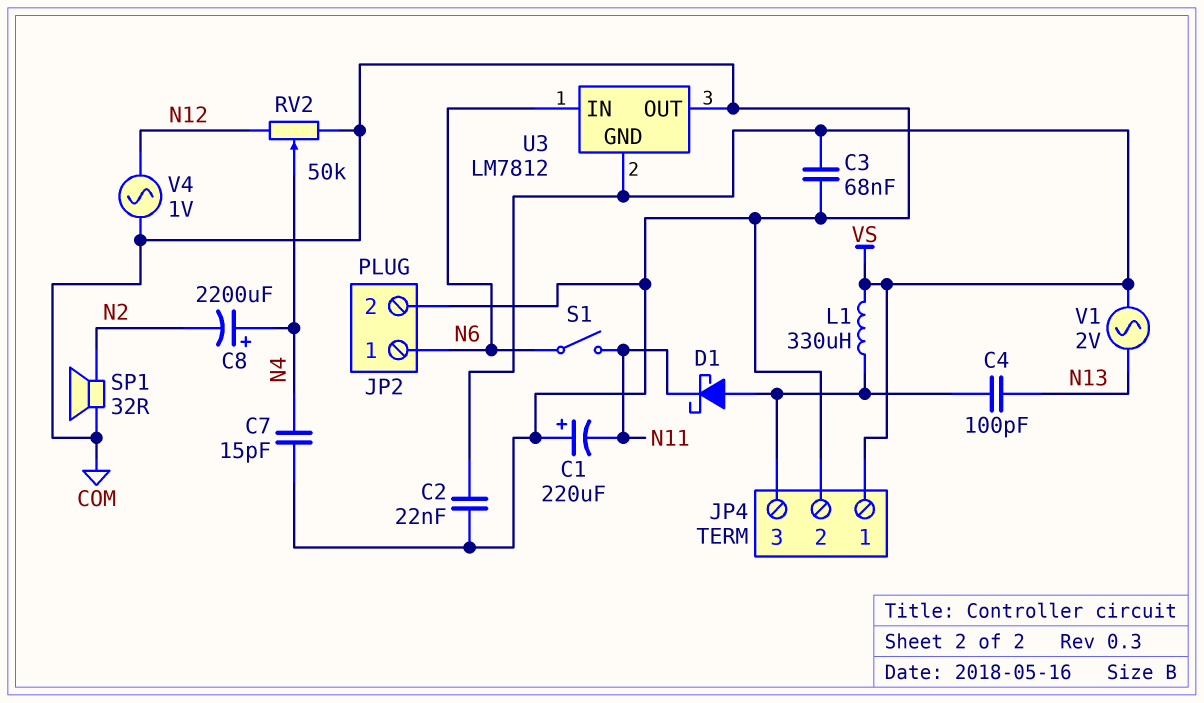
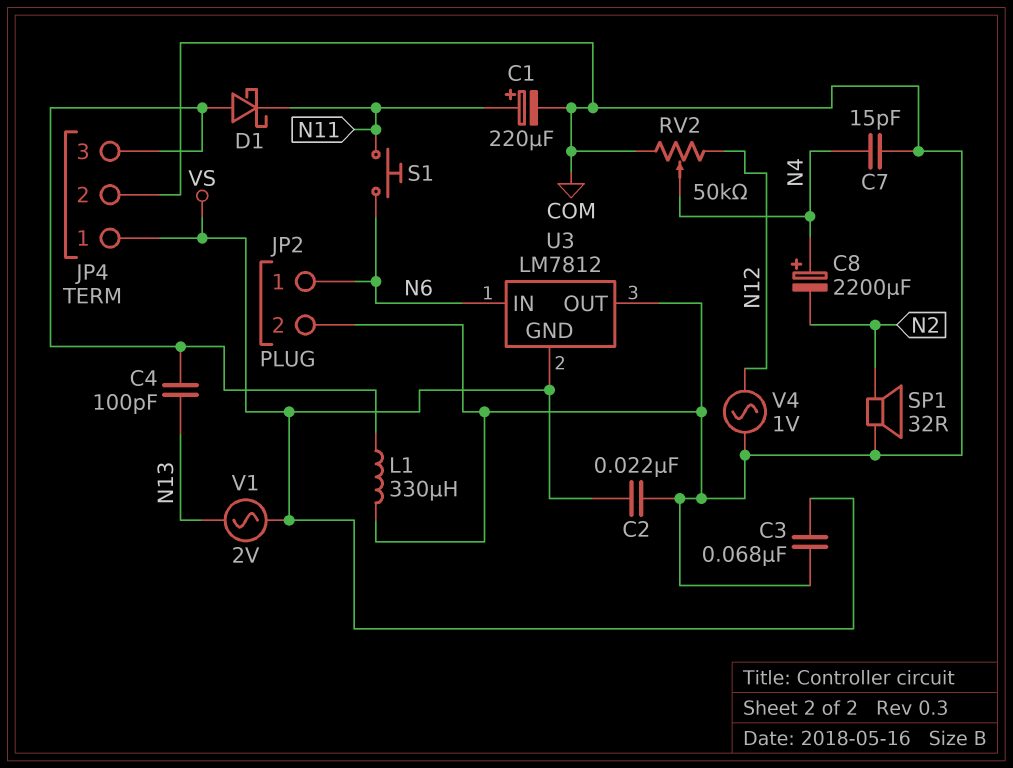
C1: 220uF (plus COM, minus N11) -> 220uF (plus N11, minus COM)
L1: 330uH (JP4/3, VS) -> 330uH (COM, JP4/3)
S1: switch (N6, N11) -> button (N6, N11)

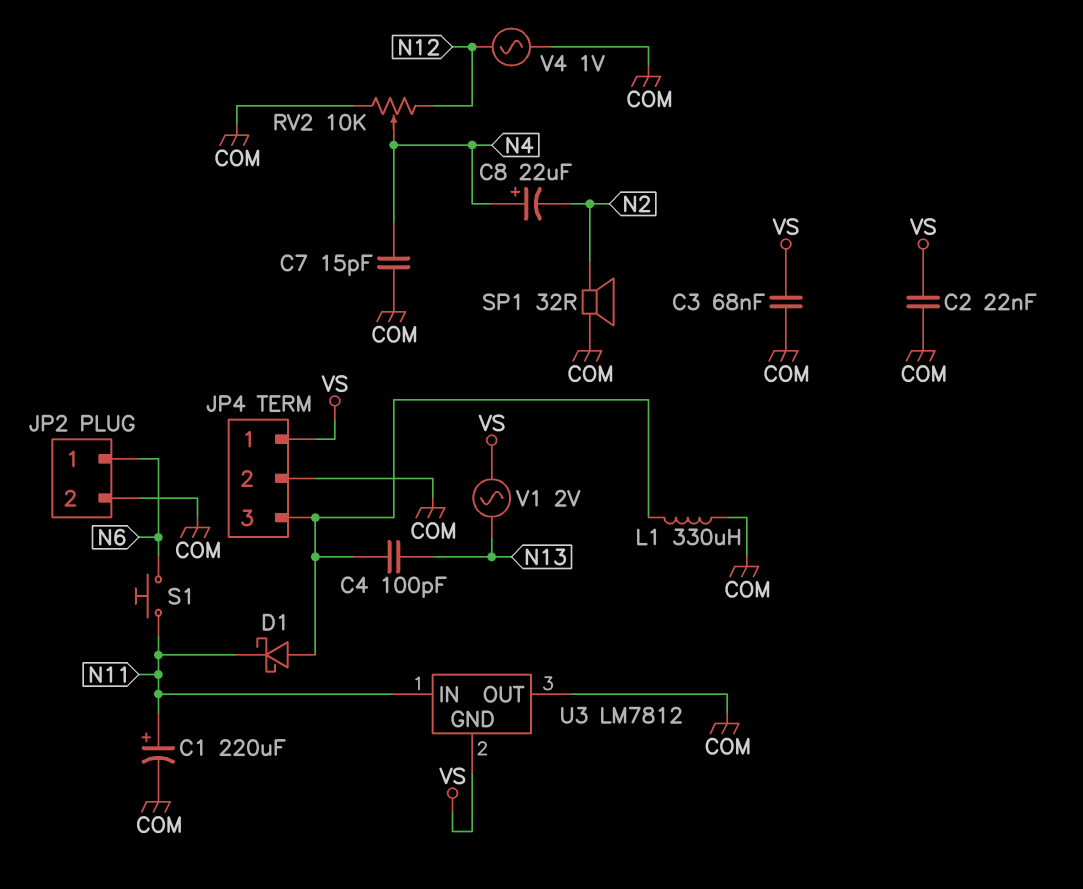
C8: 2200uF (plus N4, minus N2) -> 22uF (plus N4, minus N2)
RV2: 50k (COM, N12, wiper N4) -> 10k (COM, N12, wiper N4)
U3 pin IN: N6 -> N11

